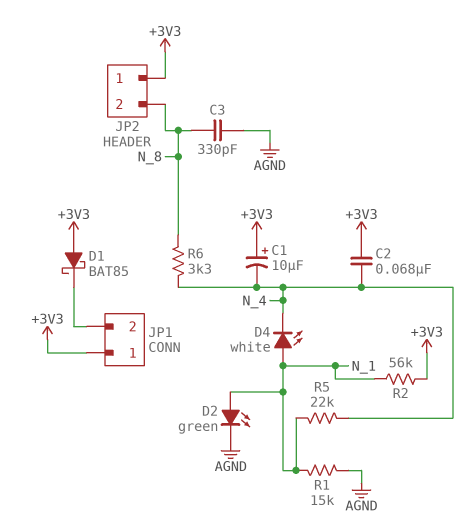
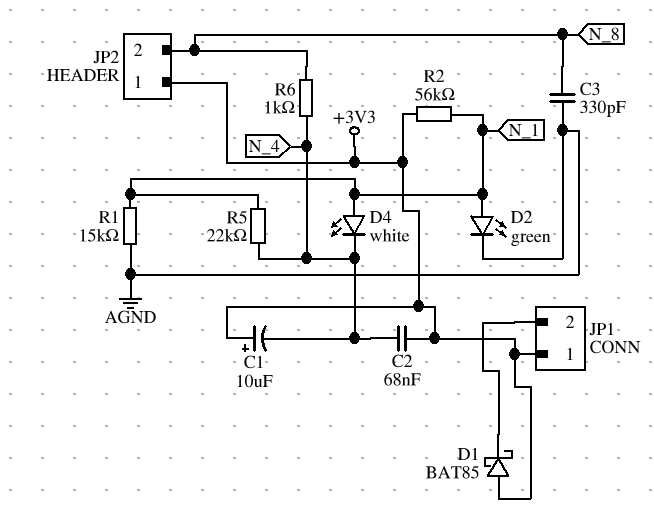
R6: 3.3k (N_4, N_8) -> 1k (N_4, N_8)

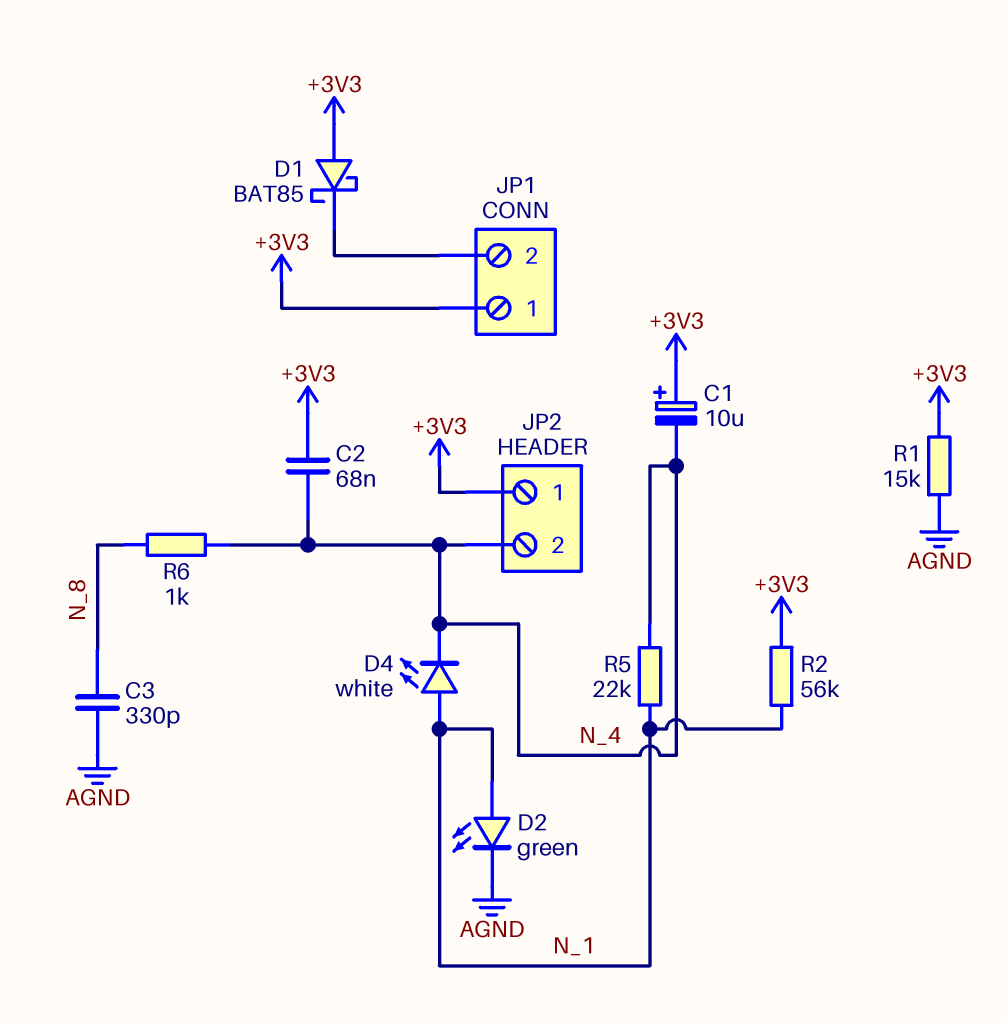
JP2 pin 2: N_8 -> N_4
R1: 15k (AGND, N_1) -> 15k (+3V3, AGND)

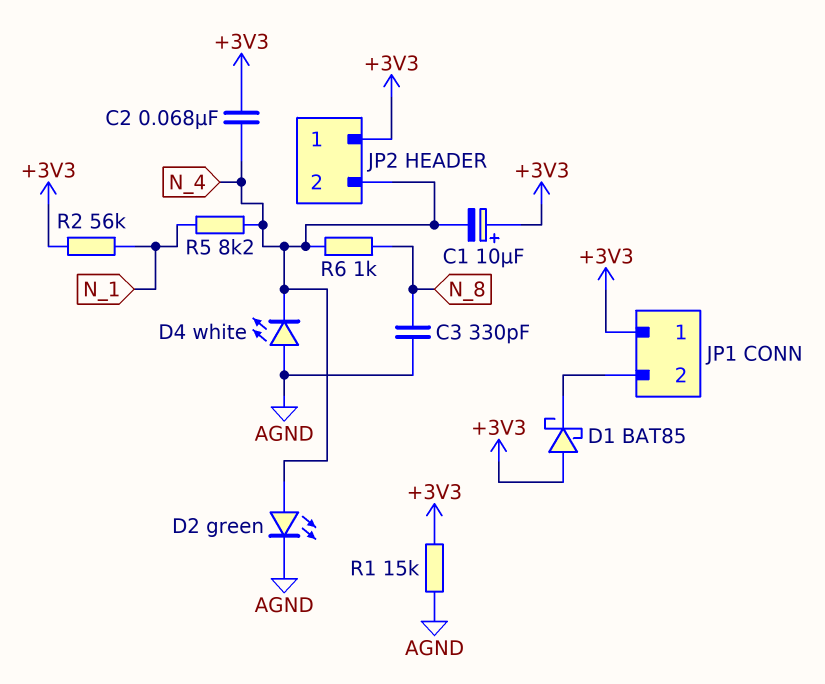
D2: LED green (A N_1, K AGND) -> LED green (A N_4, K AGND)
D4: LED white (A N_1, K N_4) -> LED white (A AGND, K N_4)
R5: 22k (N_1, N_4) -> 8.2k (N_1, N_4)

